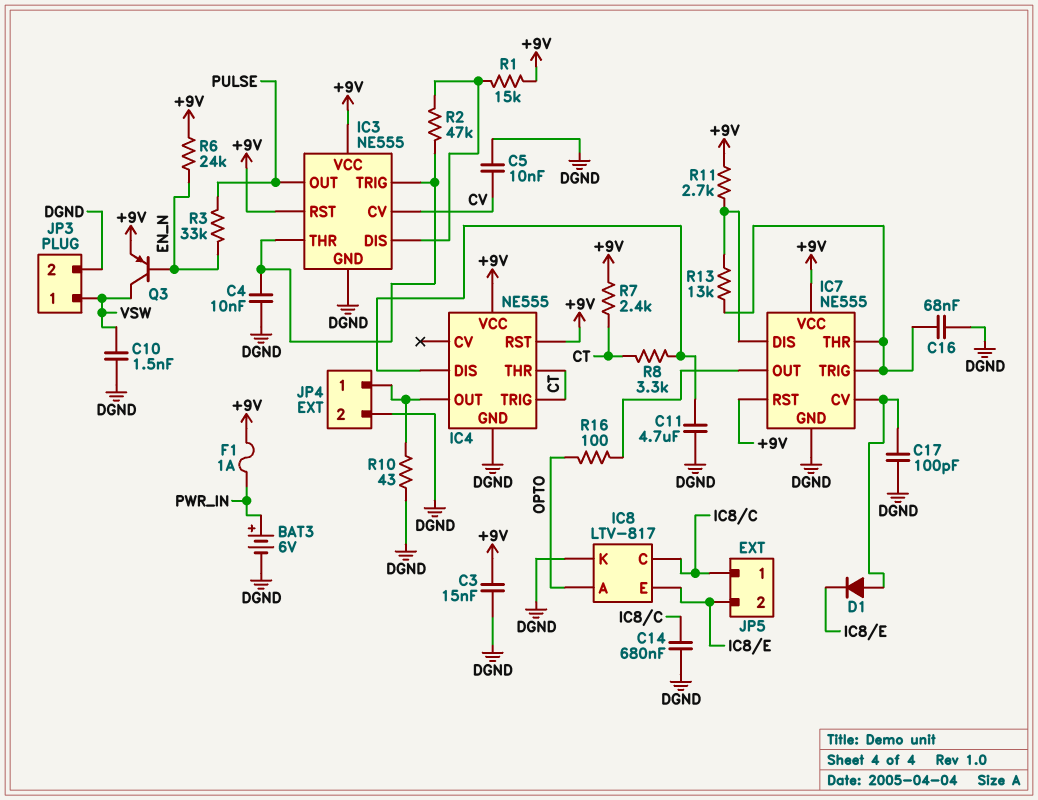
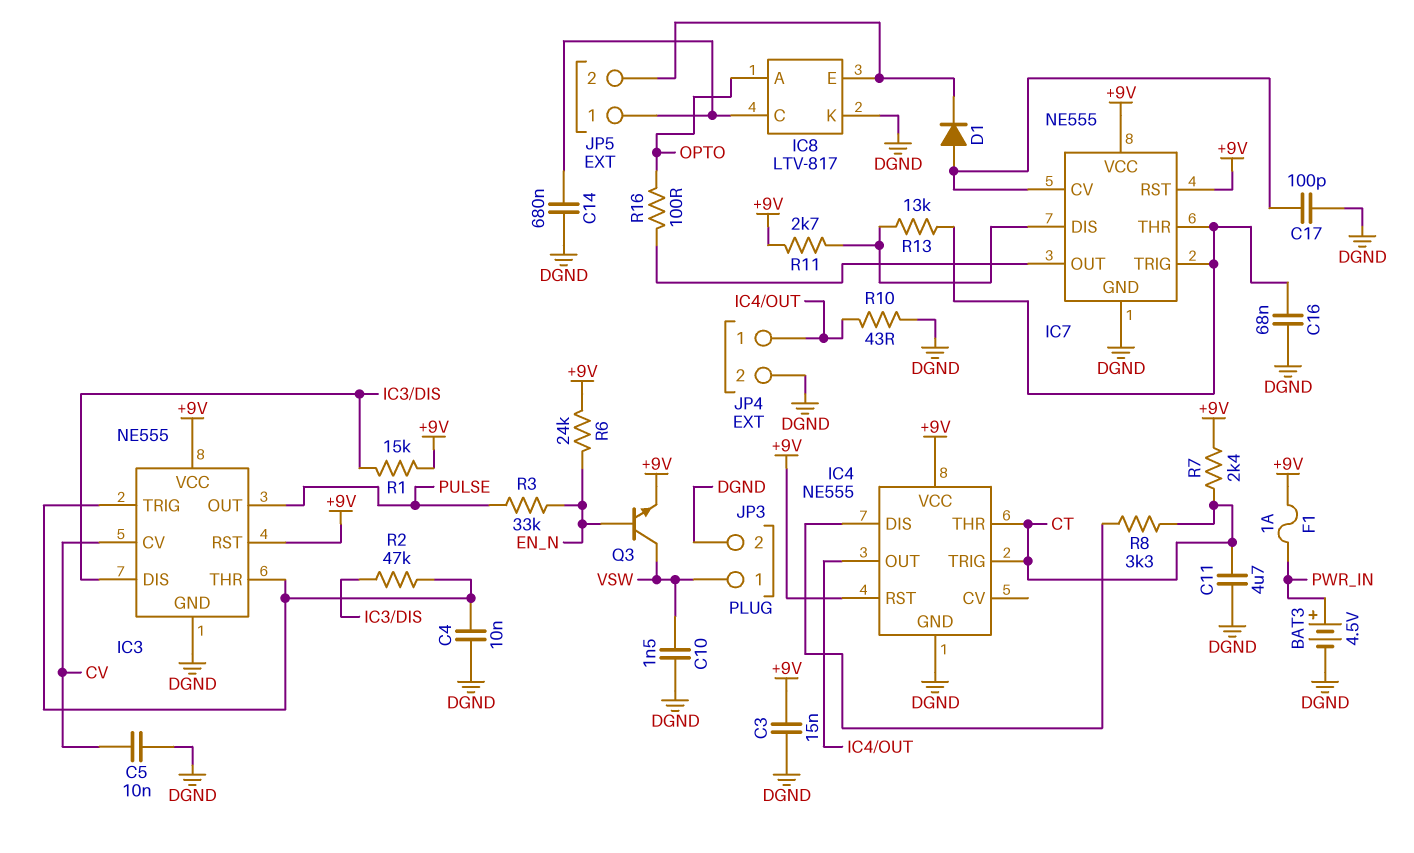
BAT3: 6V (plus PWR_IN, minus DGND) -> 4.5V (plus PWR_IN, minus DGND)
C11: 4.7uF (DGND, IC4/DIS) -> 4.7uF (CT, DGND)
Q3: PNP (B EN_N, C VSW, E +9V) -> NPN (B EN_N, C VSW, E +9V)

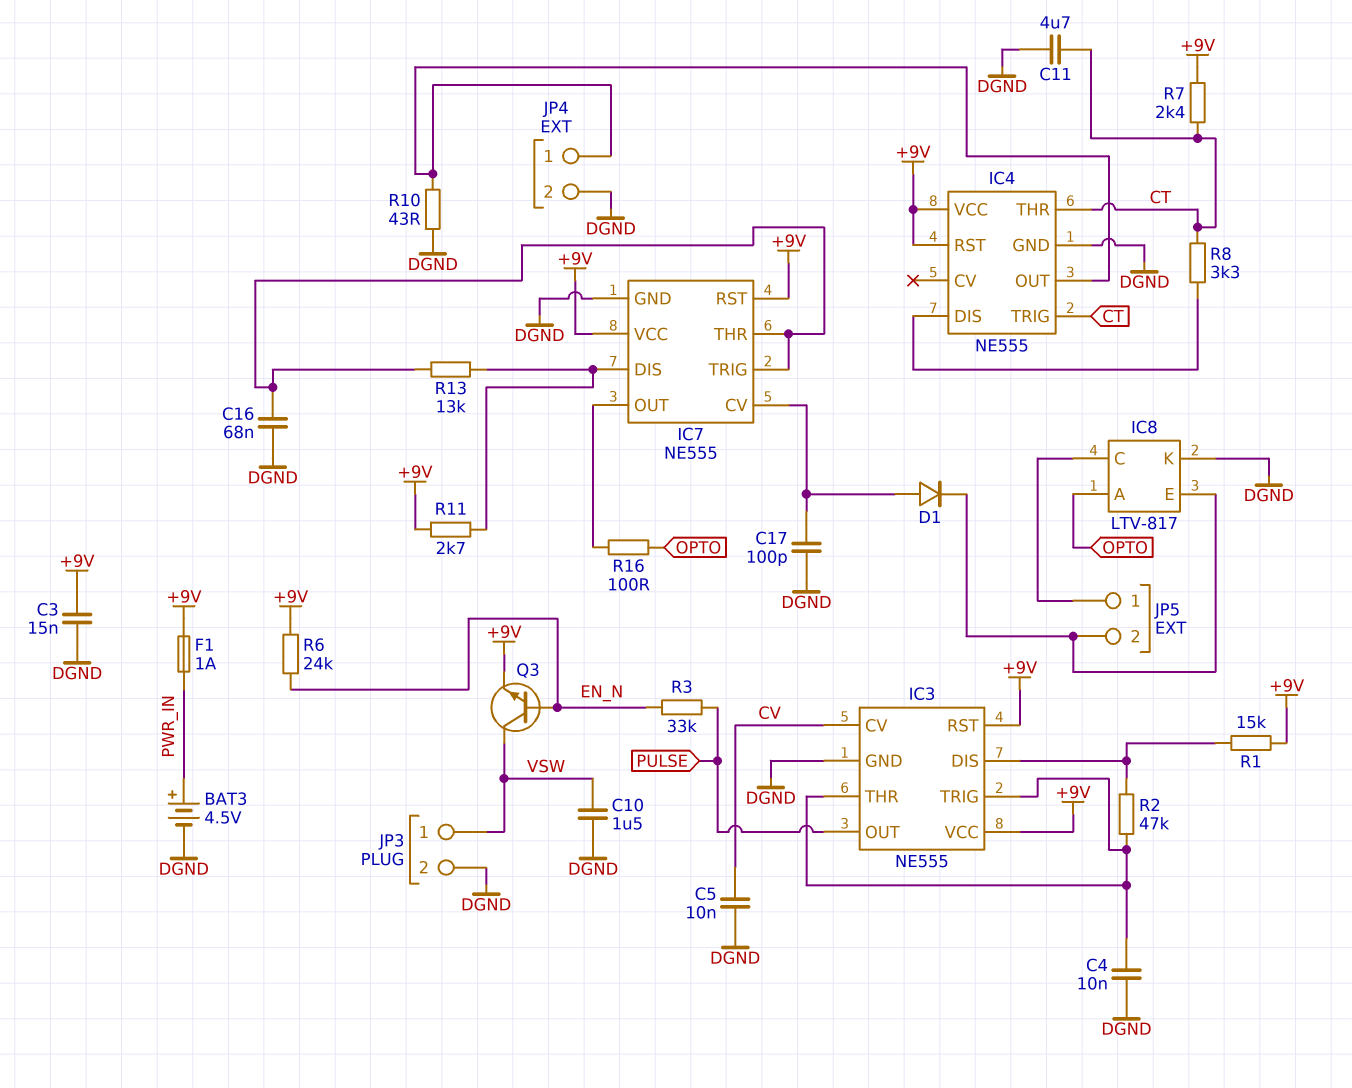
C10: 1.5nF (DGND, VSW) -> 1.5uF (DGND, VSW)
C14: 680nF (DGND, IC8/C) -> none

